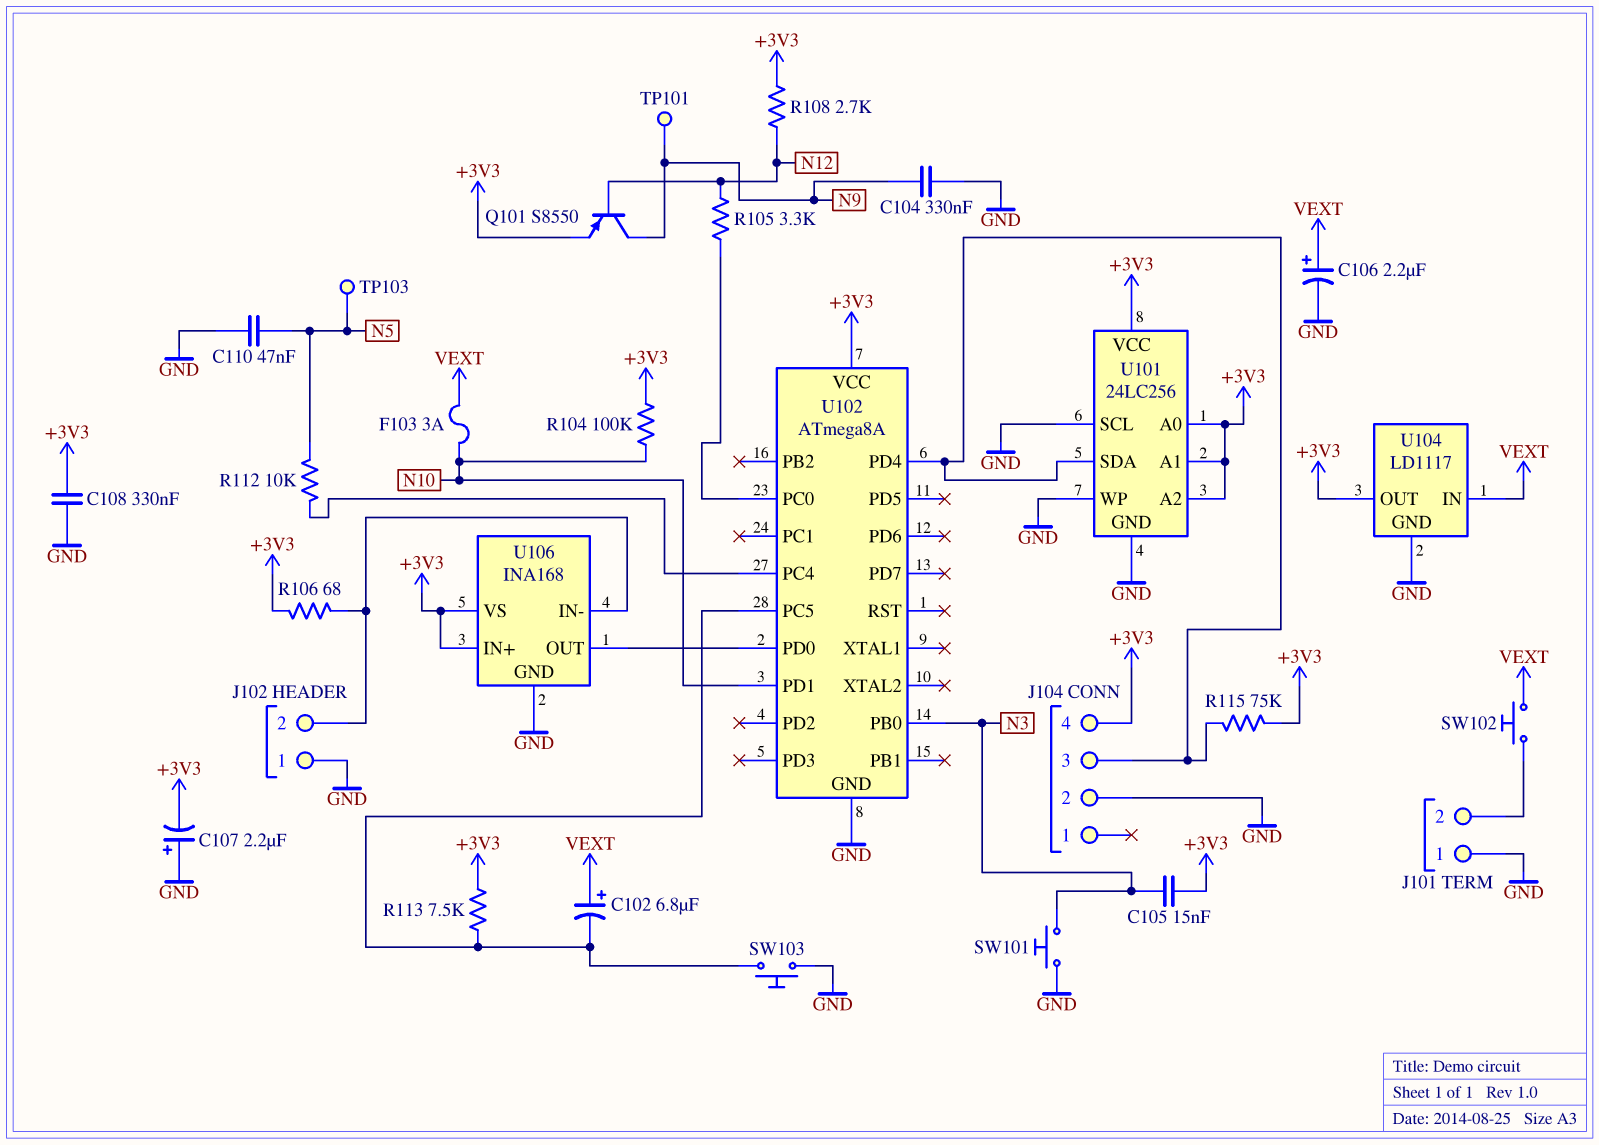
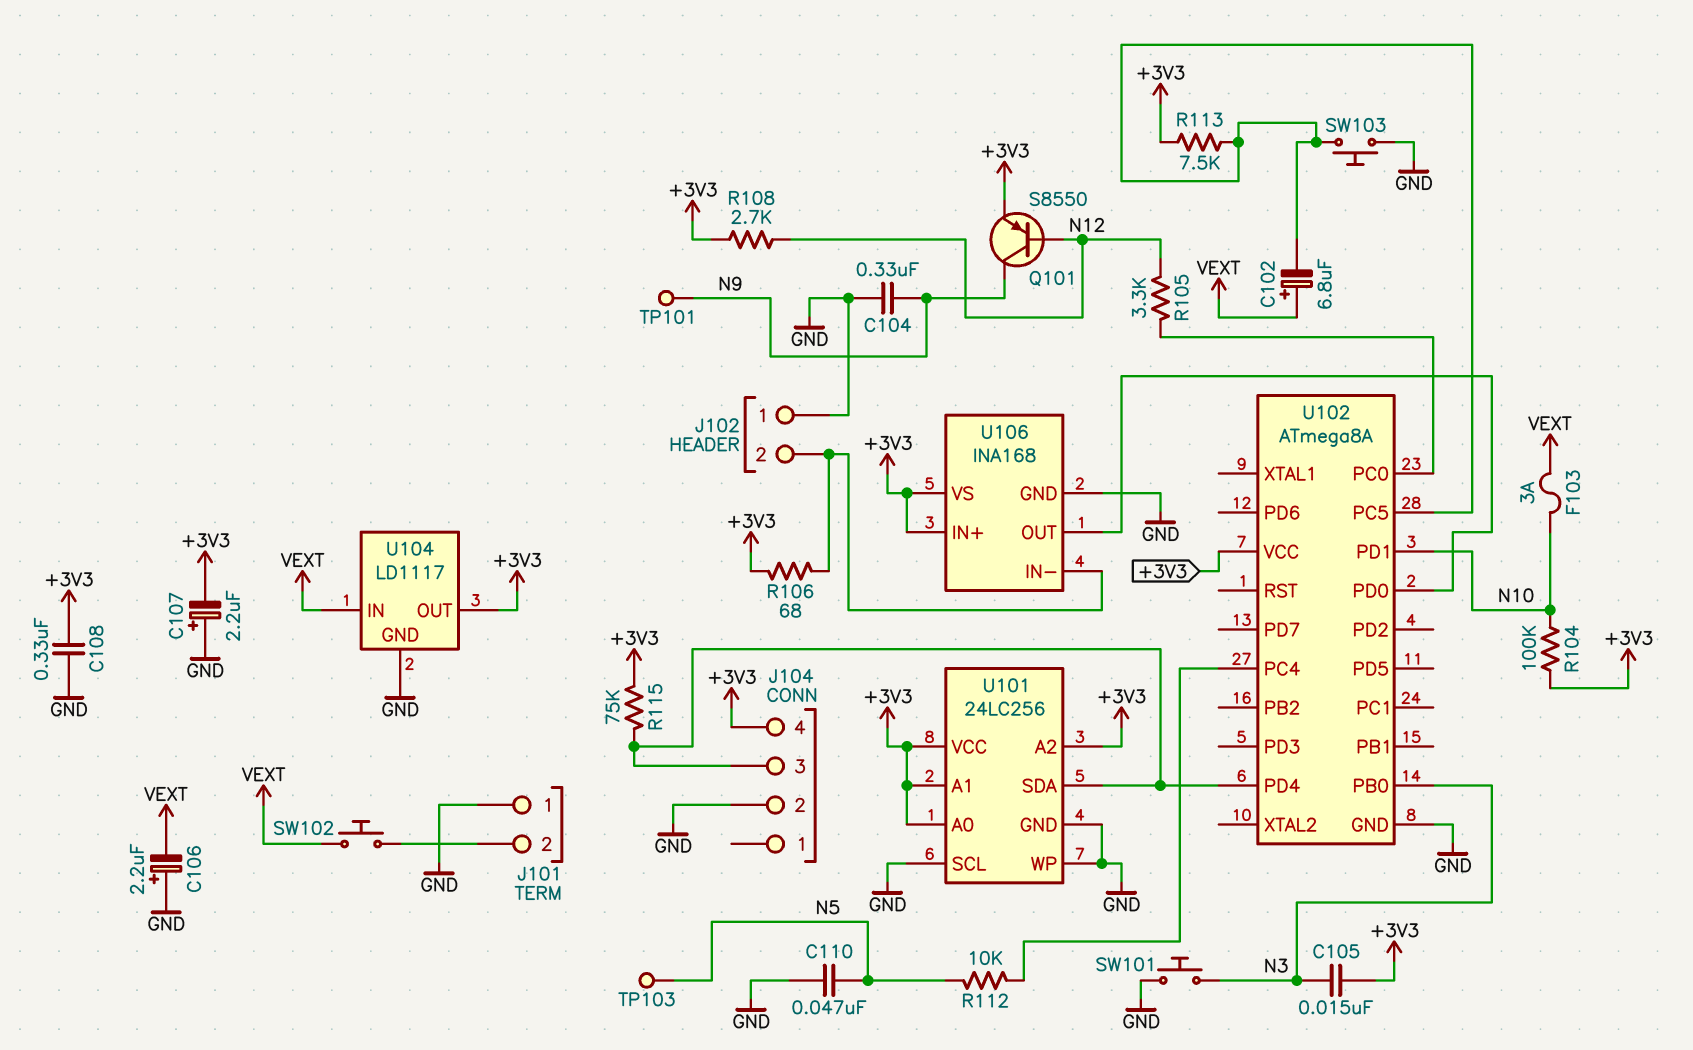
C106: 2.2uF (plus VEXT, minus GND) -> 2.2uF (plus GND, minus VEXT)

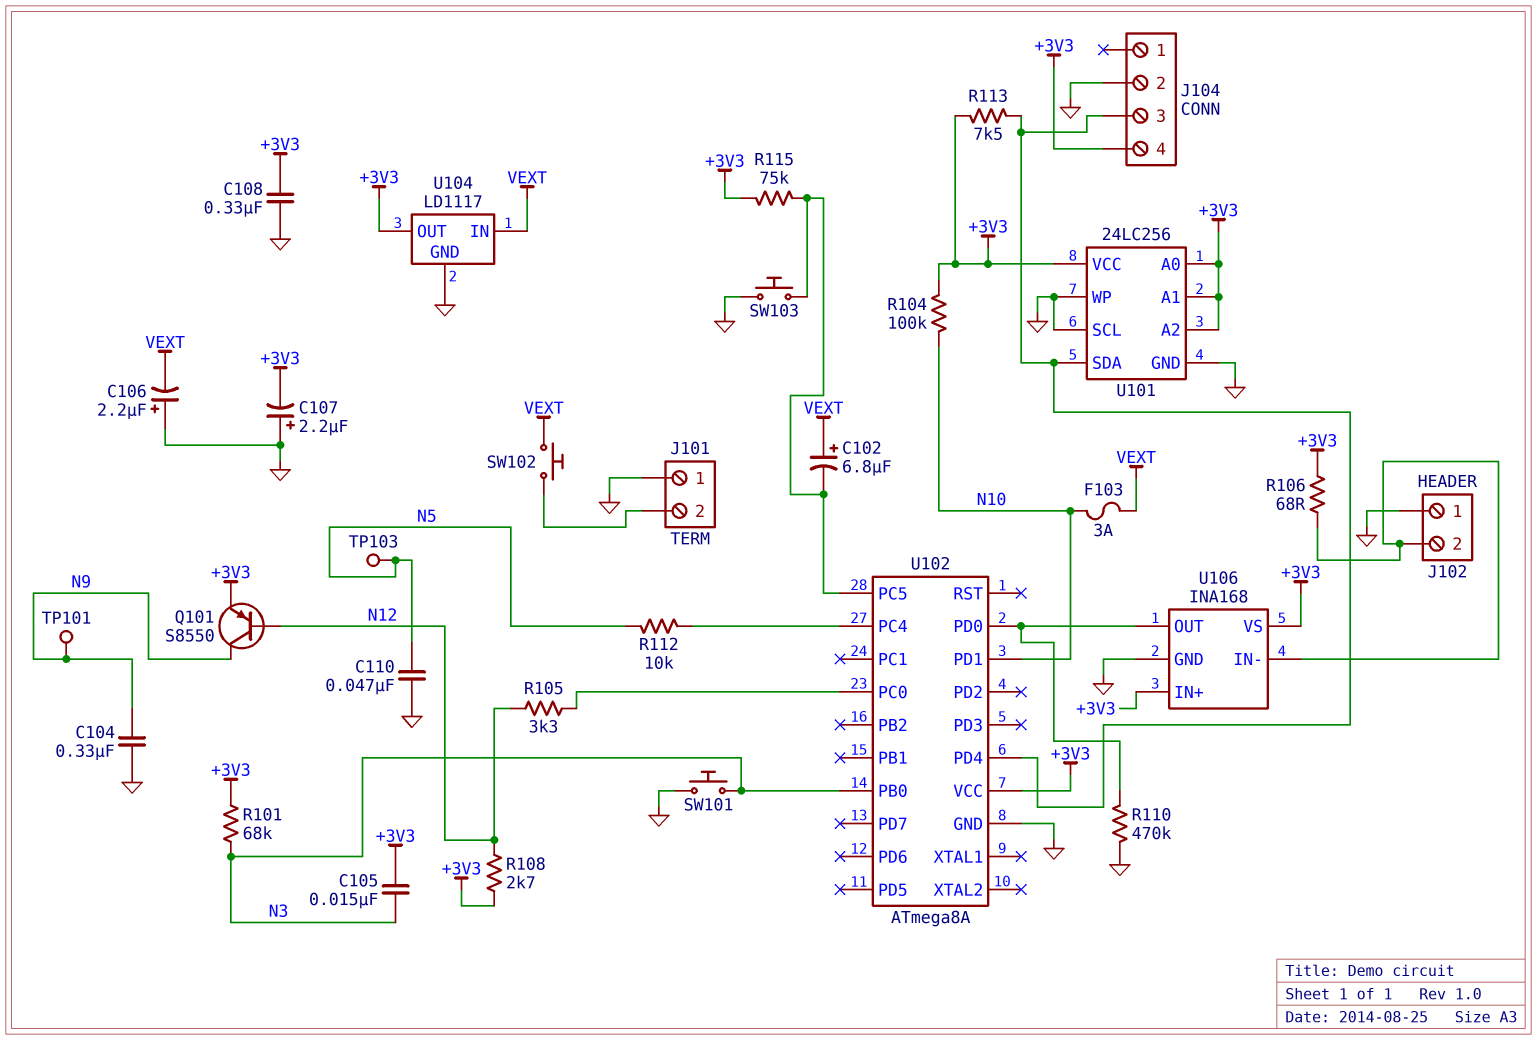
R101: none -> 68k (+3V3, N3)
R110: none -> 470k (GND, U102/PD0)
R113: 7.5k (+3V3, U102/PC5) -> 7.5k (+3V3, J104/3)
R115: 75k (+3V3, J104/3) -> 75k (+3V3, U102/PC5)

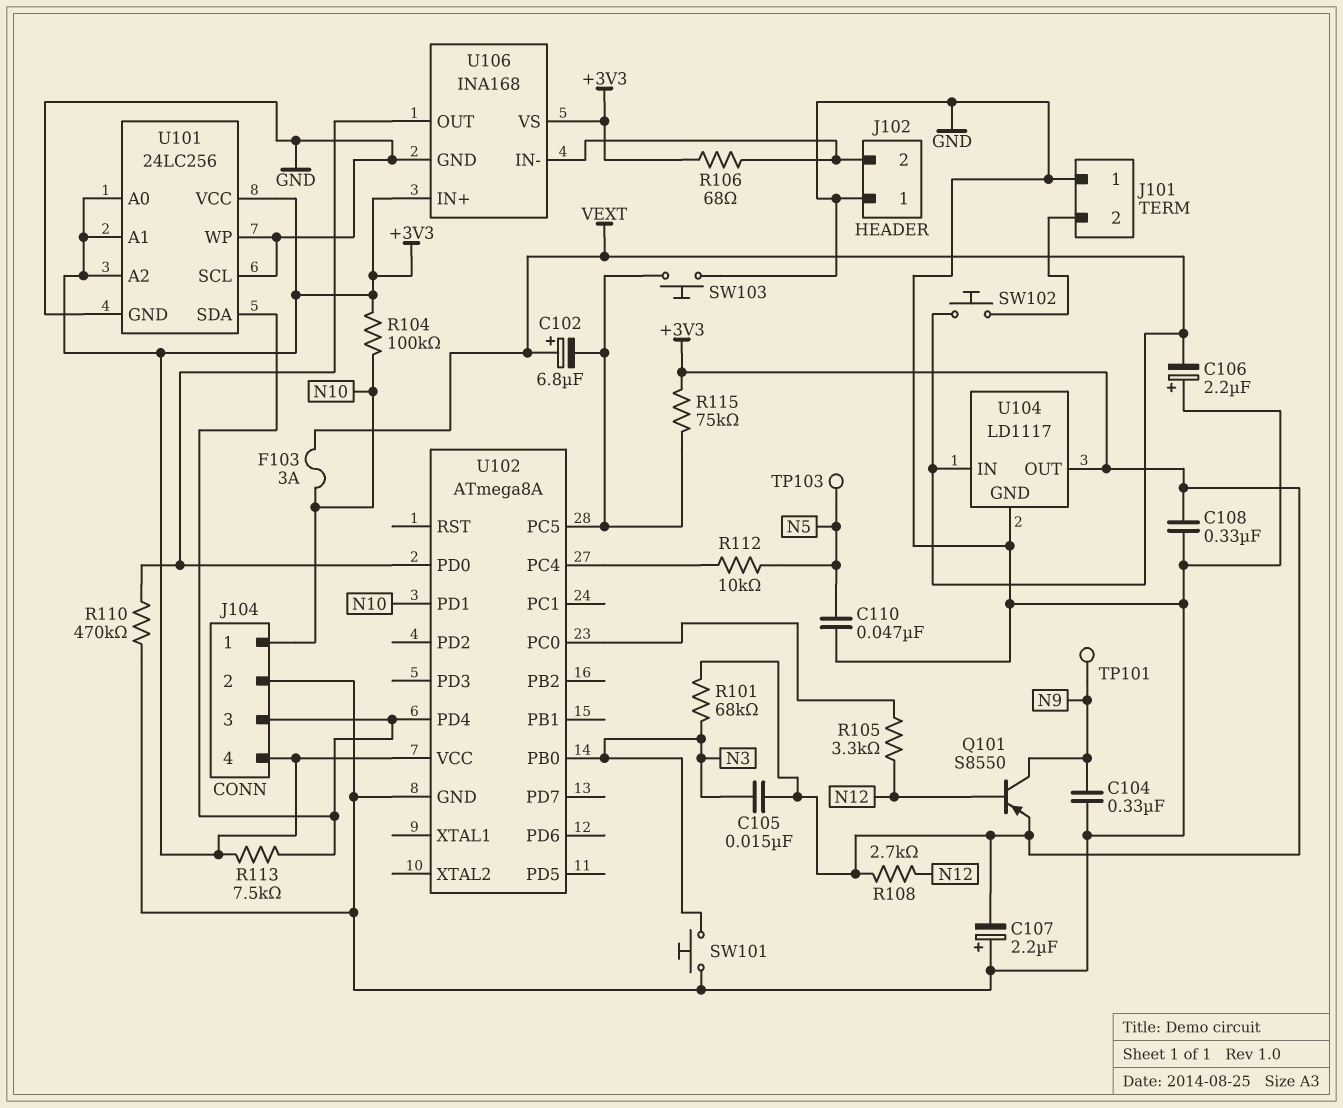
J104 pin 1: none -> N10

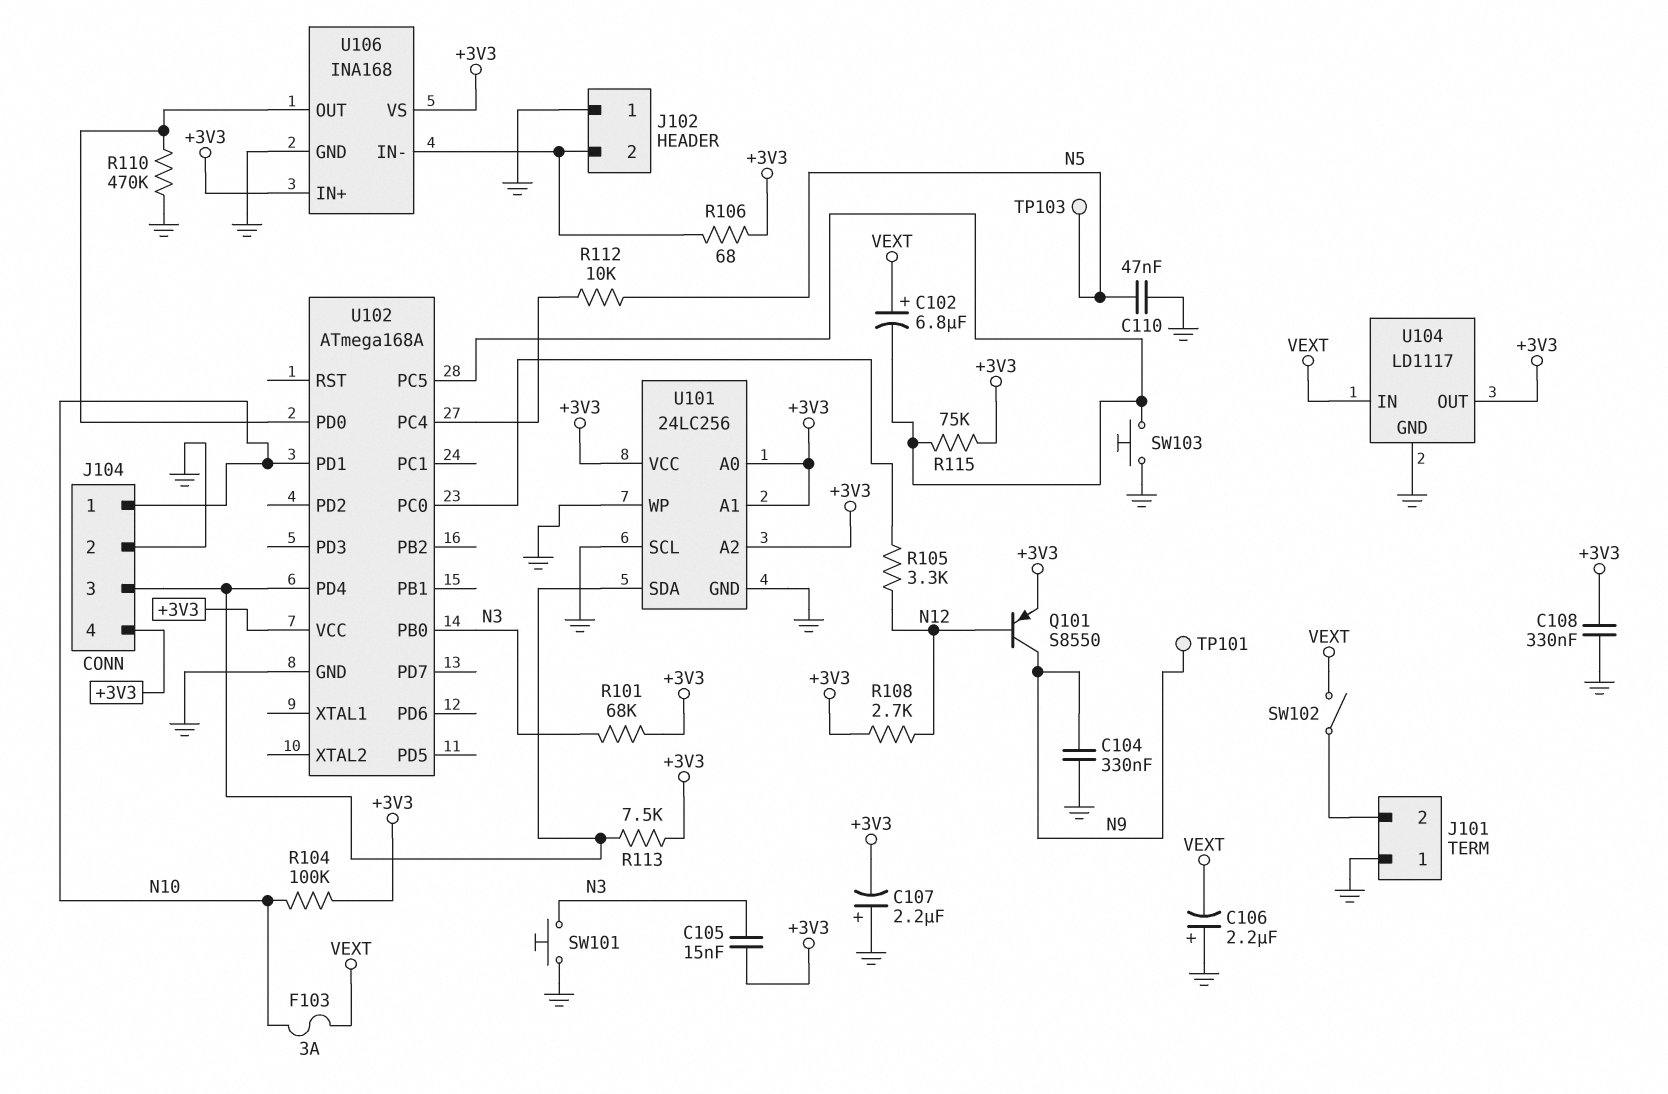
SW102: button (J101/2, VEXT) -> switch (J101/2, VEXT)
U102: ATmega8A -> ATmega168A

